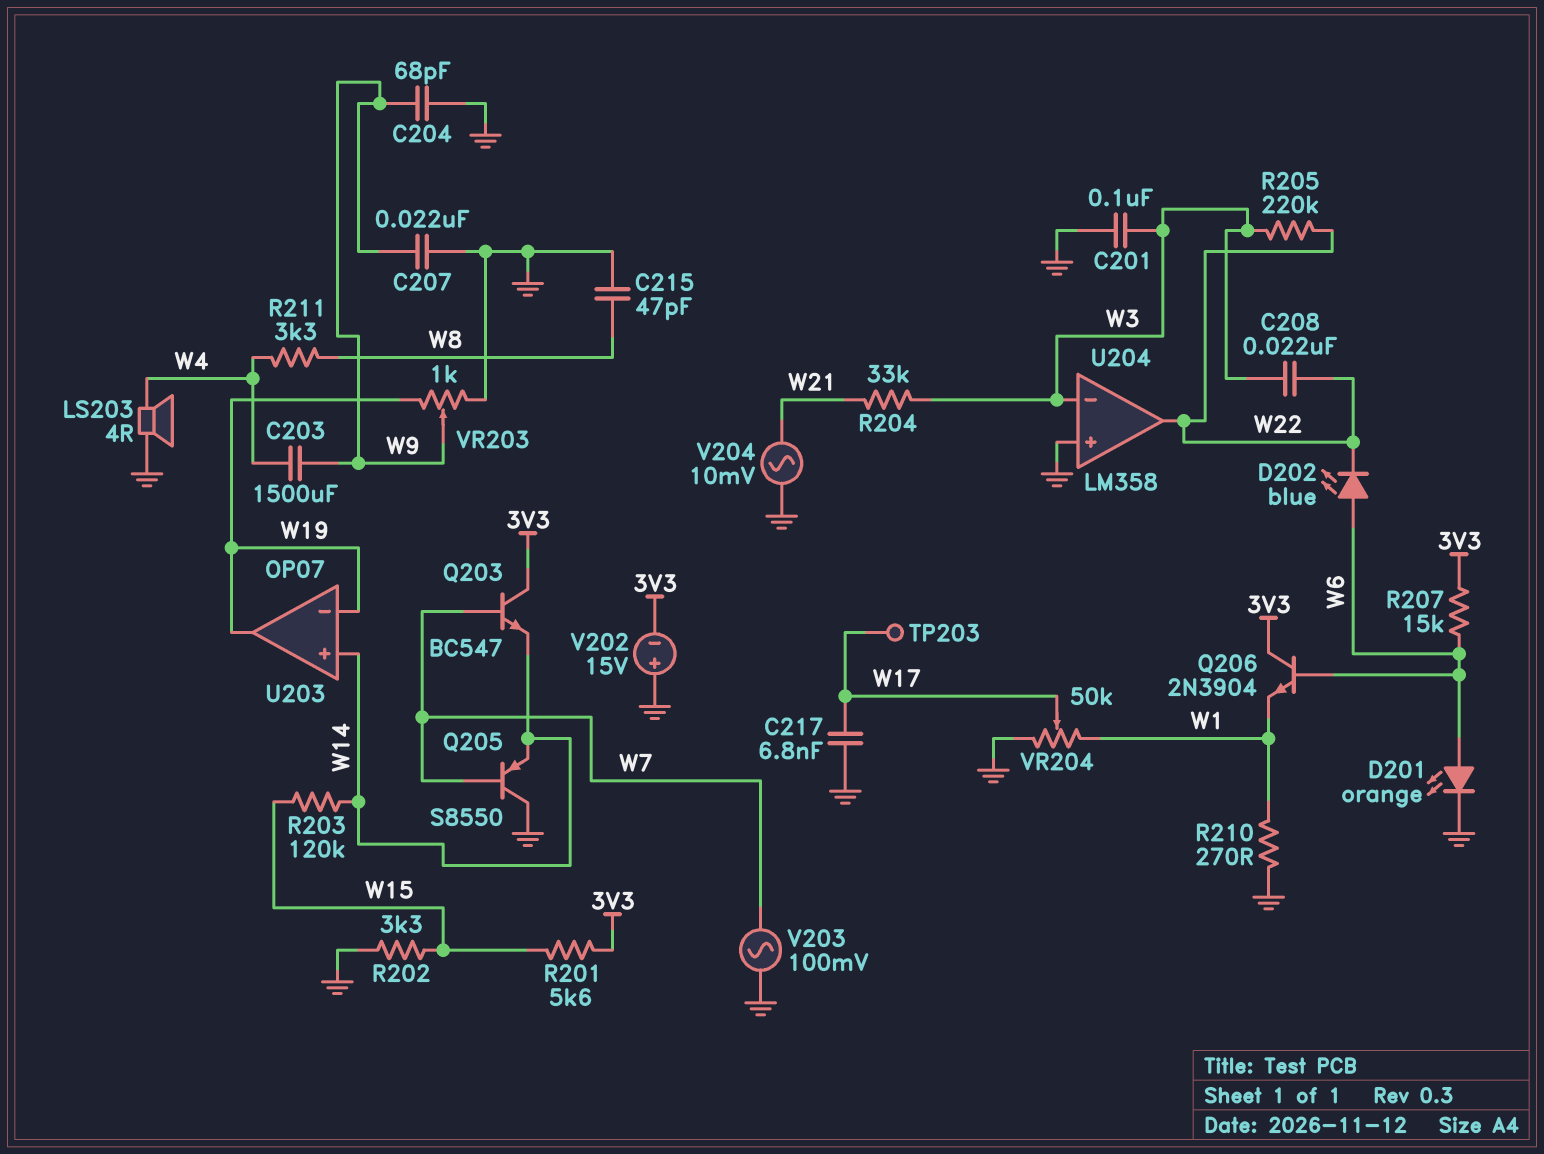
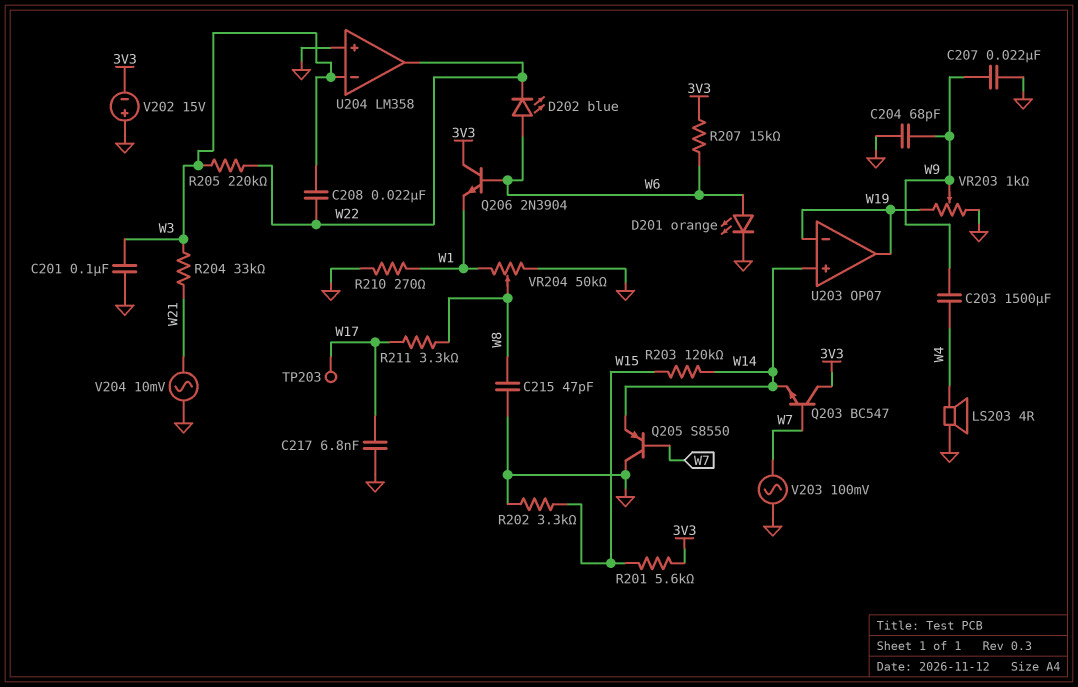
R211: 3.3k (W4, W8) -> 3.3k (W8, W17)
VR204: 50k (GND, W1, wiper W17) -> 50k (GND, W1, wiper W8)

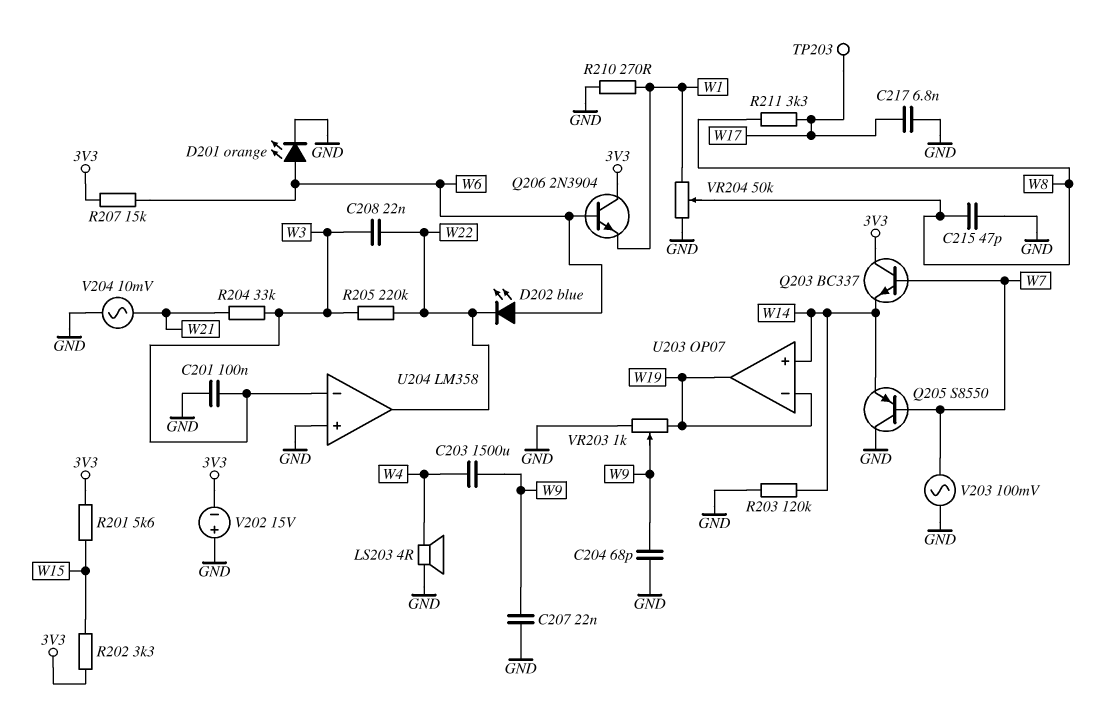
Q203: NPN BC547 (B W7, C 3V3, E W14) -> NPN BC337 (B W7, C 3V3, E W14)
R202: 3.3k (GND, W15) -> 3.3k (3V3, W15)
R203: 120k (W14, W15) -> 120k (GND, W14)

